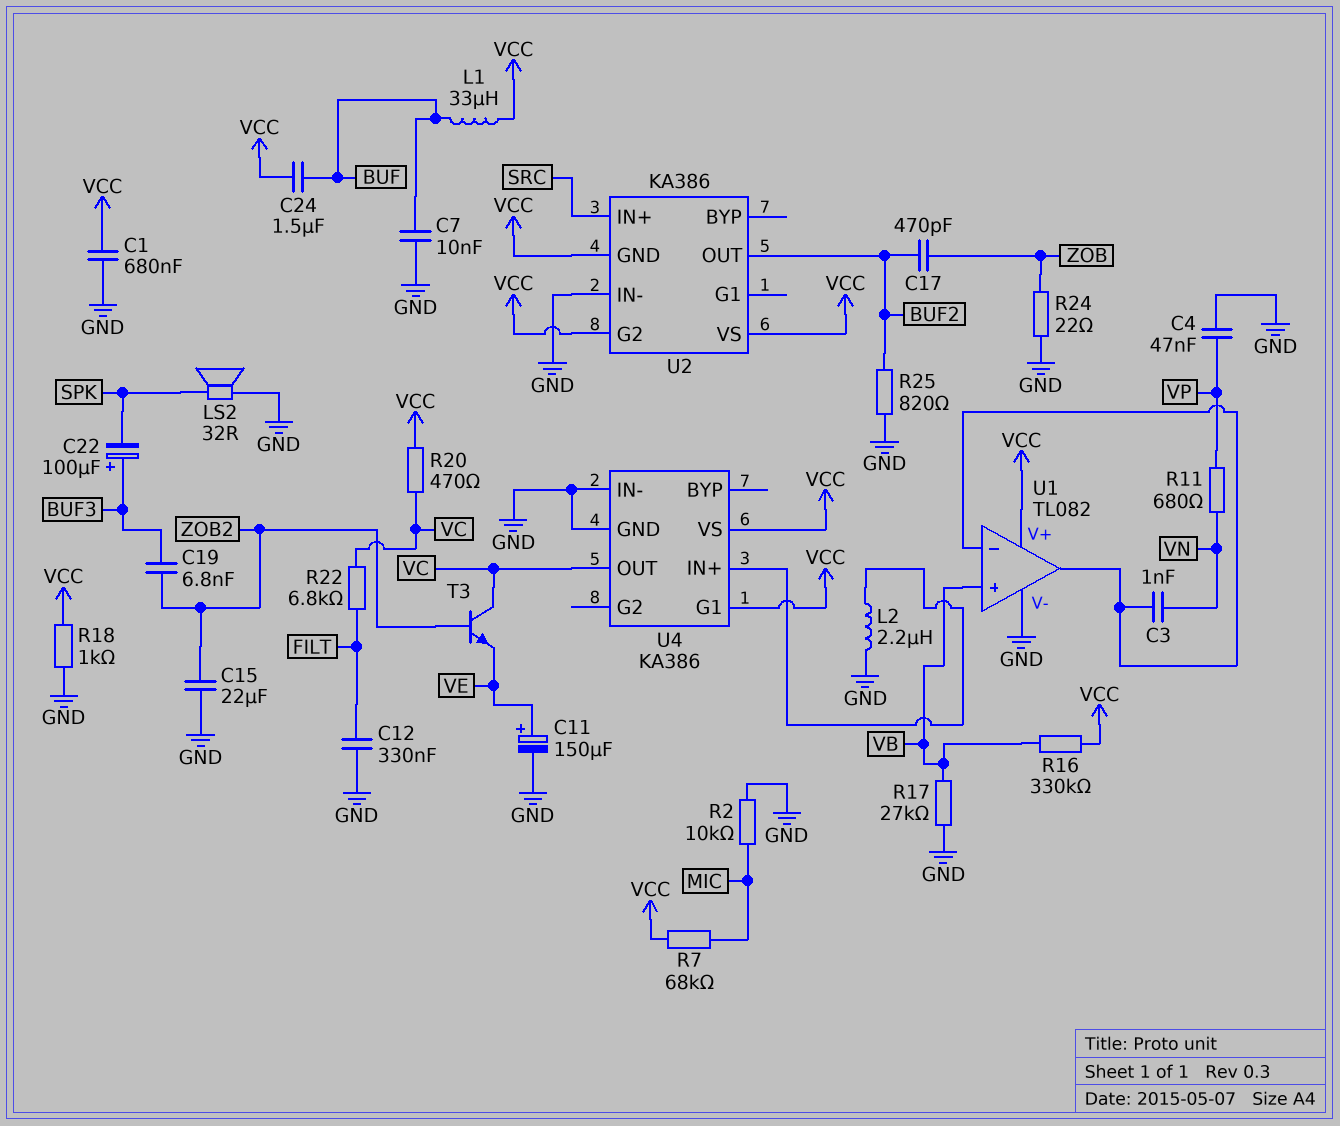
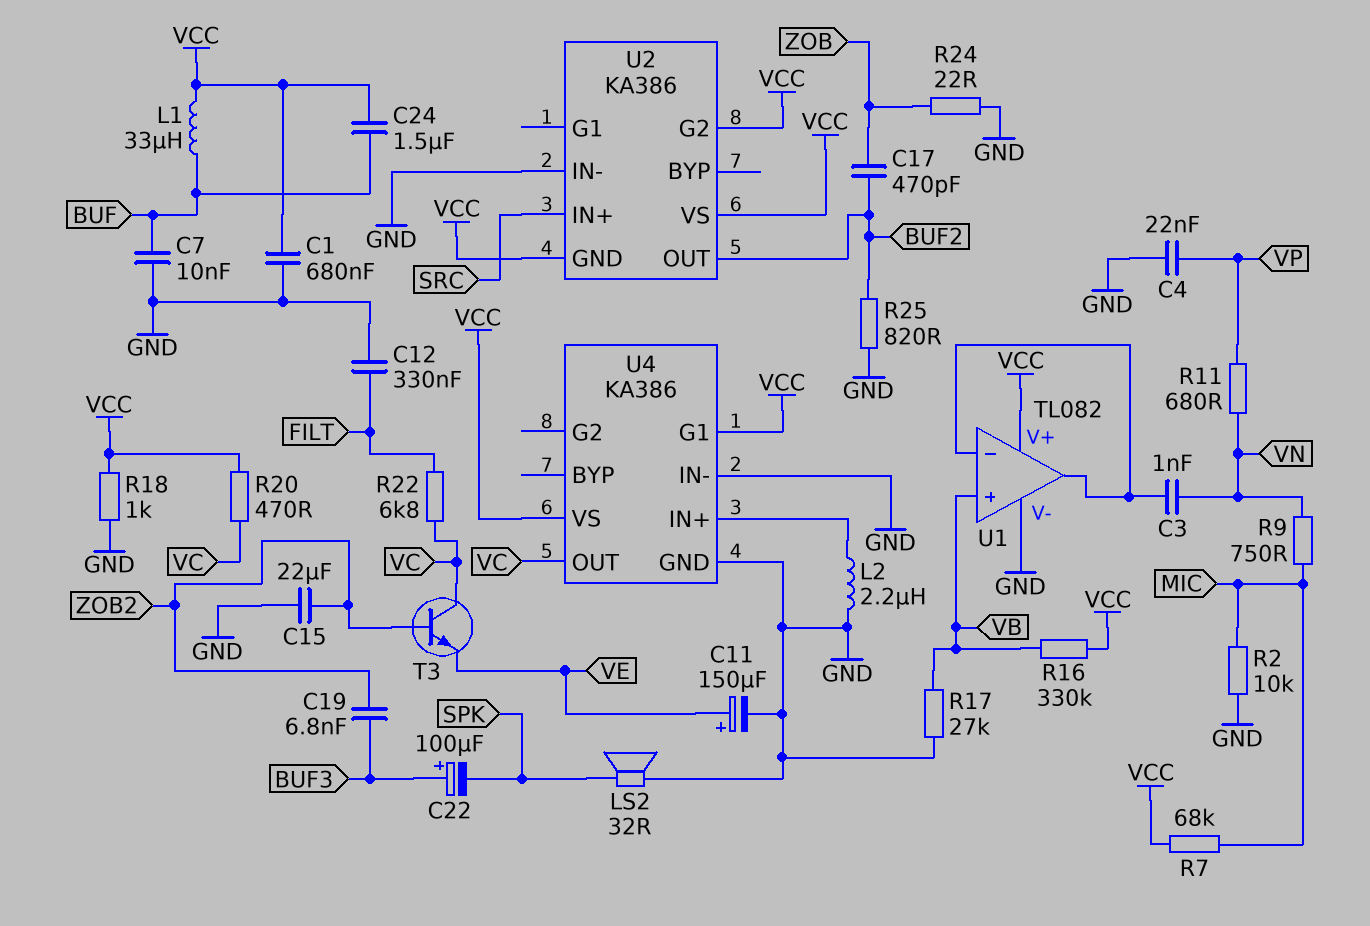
C4: 47nF (GND, VP) -> 22nF (GND, VP)
R9: none -> 750 (MIC, VN)

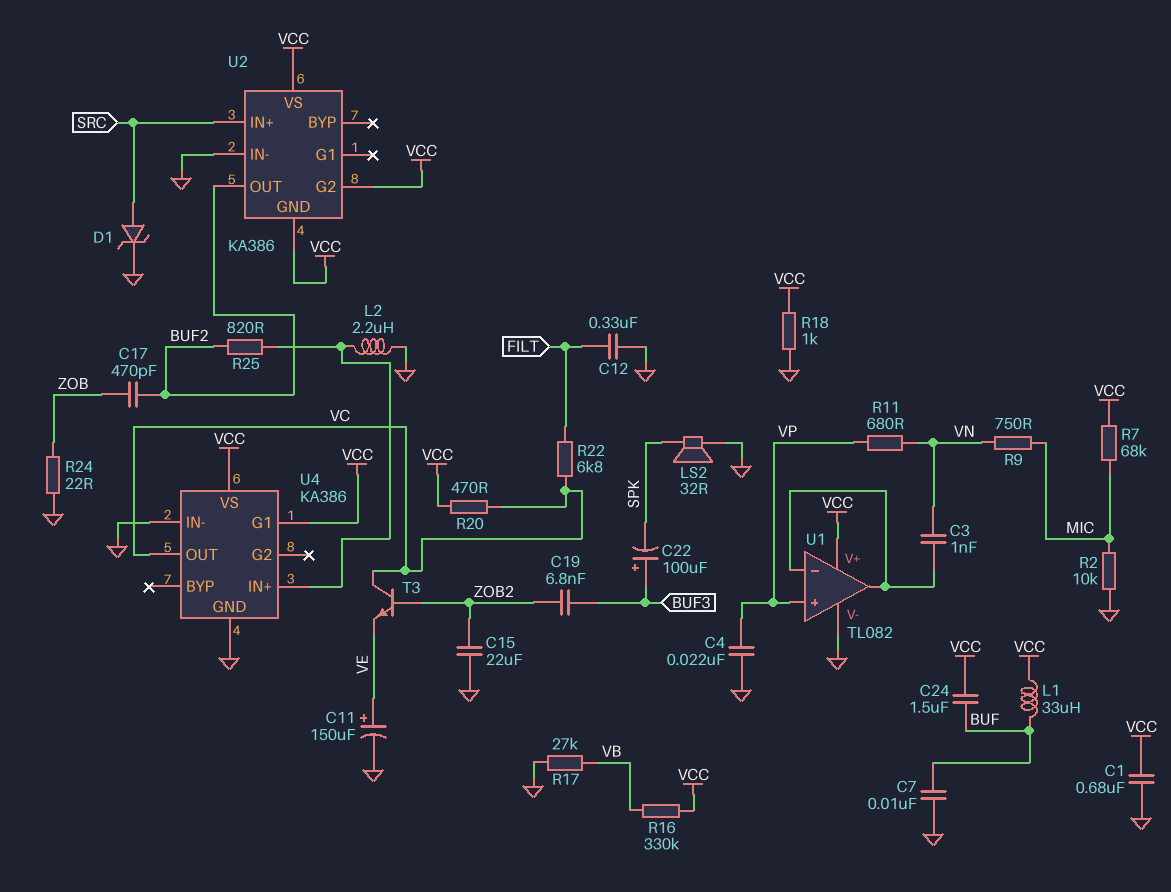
D1: none -> zener (A SRC, K GND)
R25: 820 (BUF2, GND) -> 820 (BUF2, U4/IN+)
U1 pin in+: VB -> VP

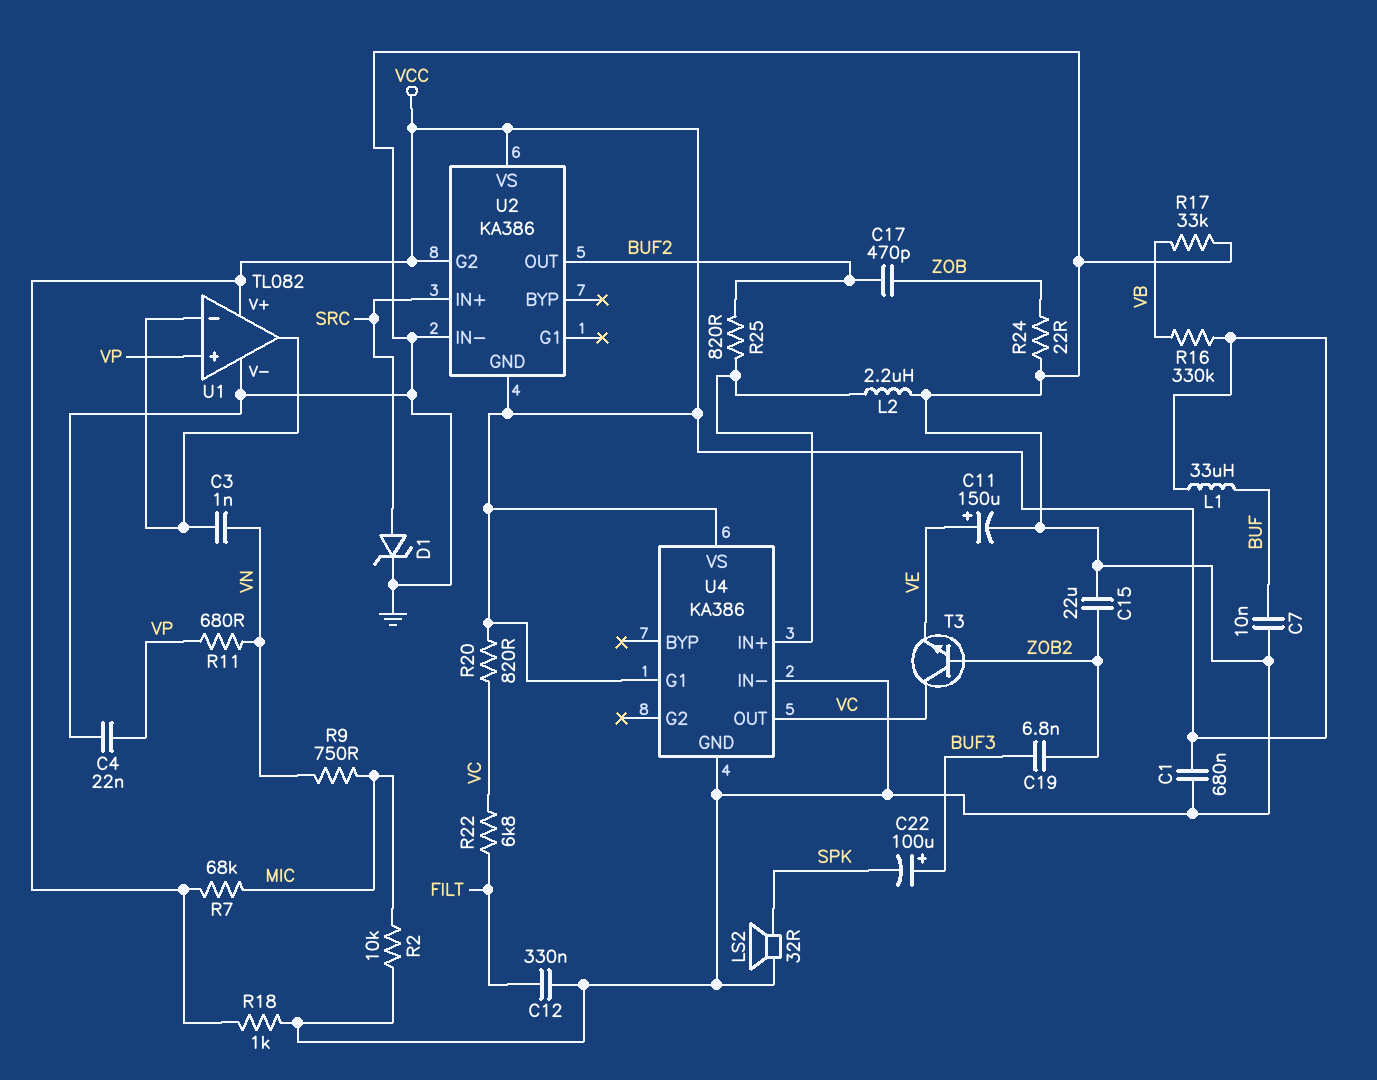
C24: 1.5uF (BUF, VCC) -> none
R17: 27k (GND, VB) -> 33k (GND, VB)
R20: 470 (VC, VCC) -> 820 (VC, VCC)

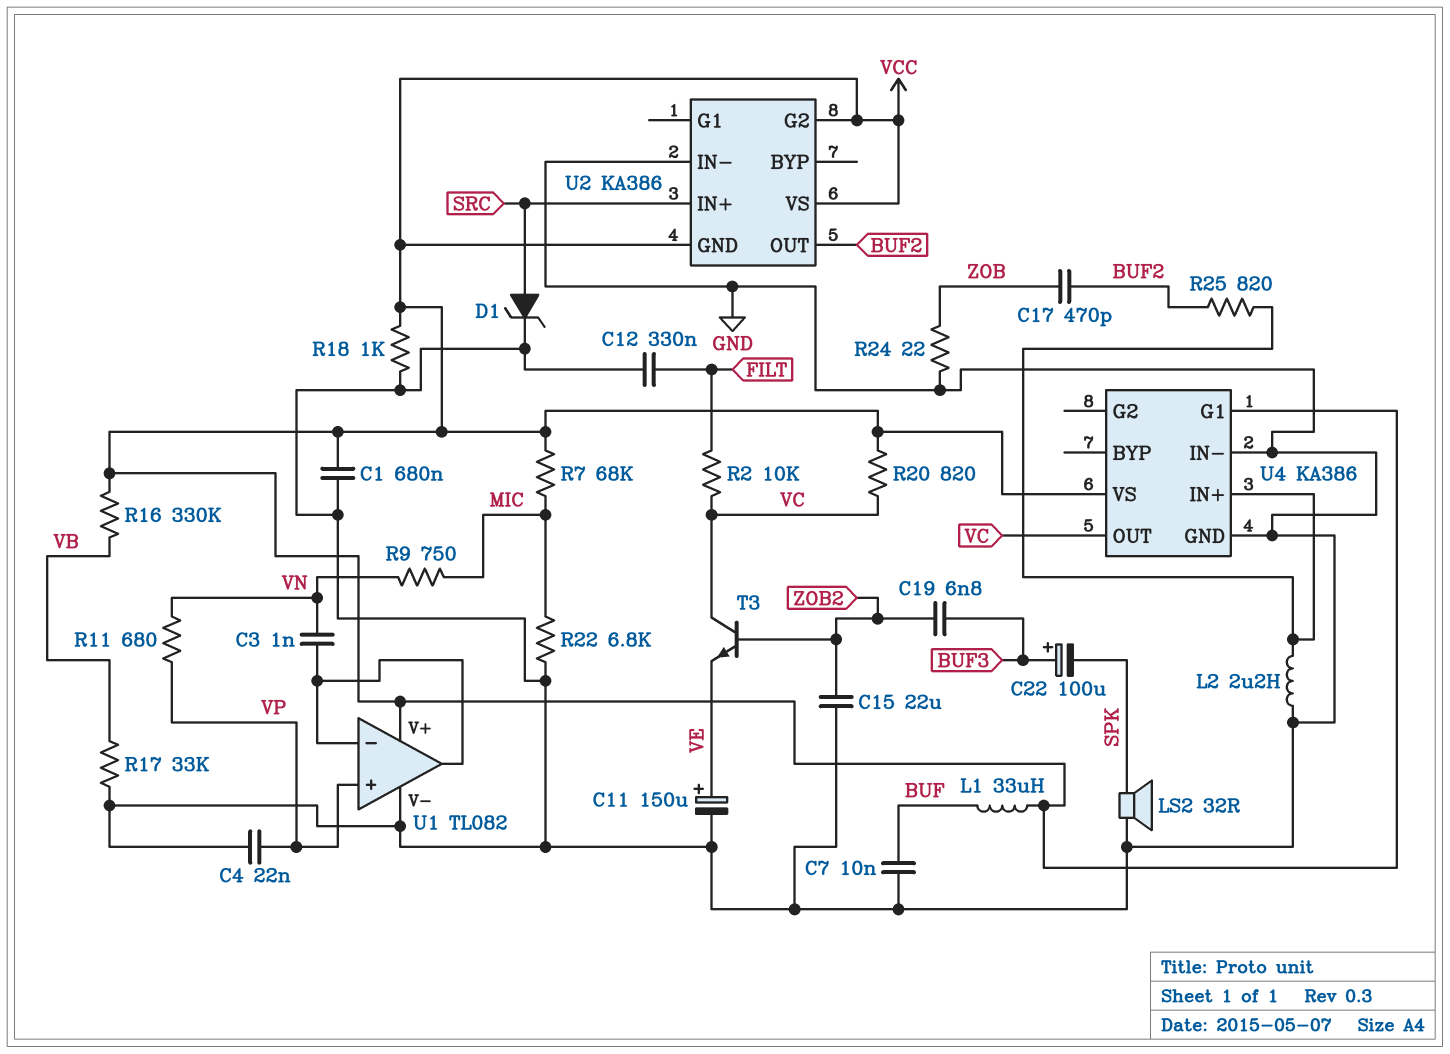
R2: 10k (GND, MIC) -> 10k (FILT, VC)
R22: 6.8k (FILT, VC) -> 6.8k (GND, MIC)

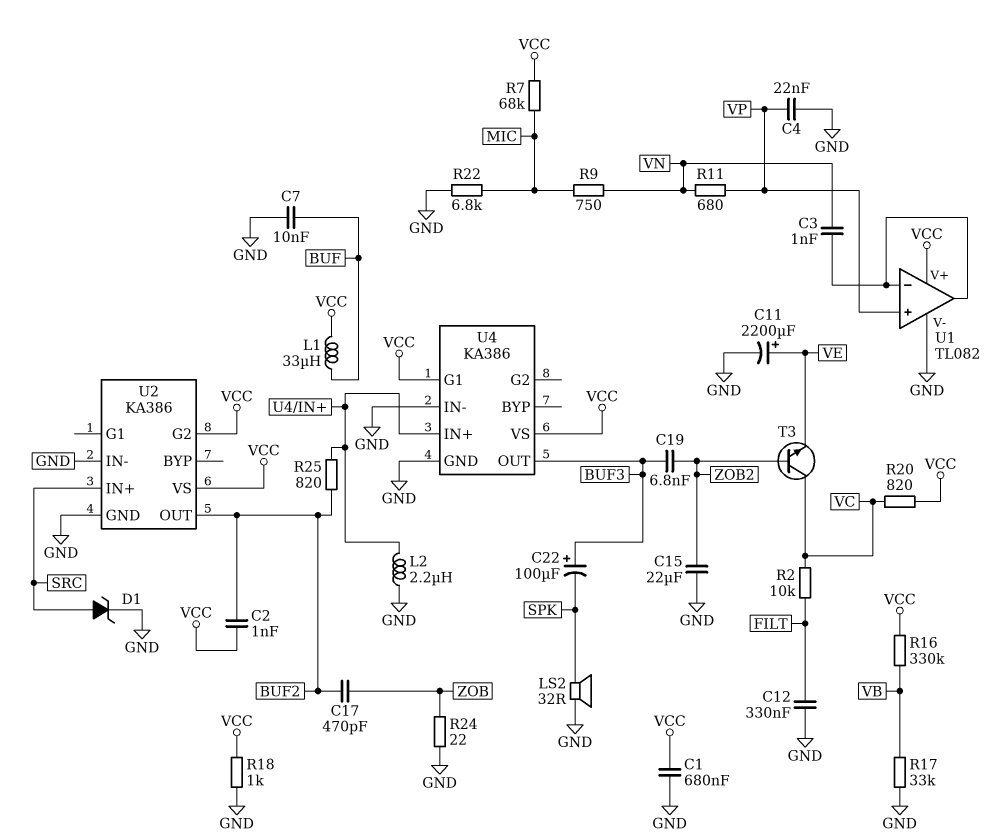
C2: none -> 1nF (BUF2, VCC)
C11: 150uF (plus VE, minus GND) -> 2200uF (plus VE, minus GND)
U2 pin GND: VCC -> GND
U4 pin OUT: VC -> BUF3

